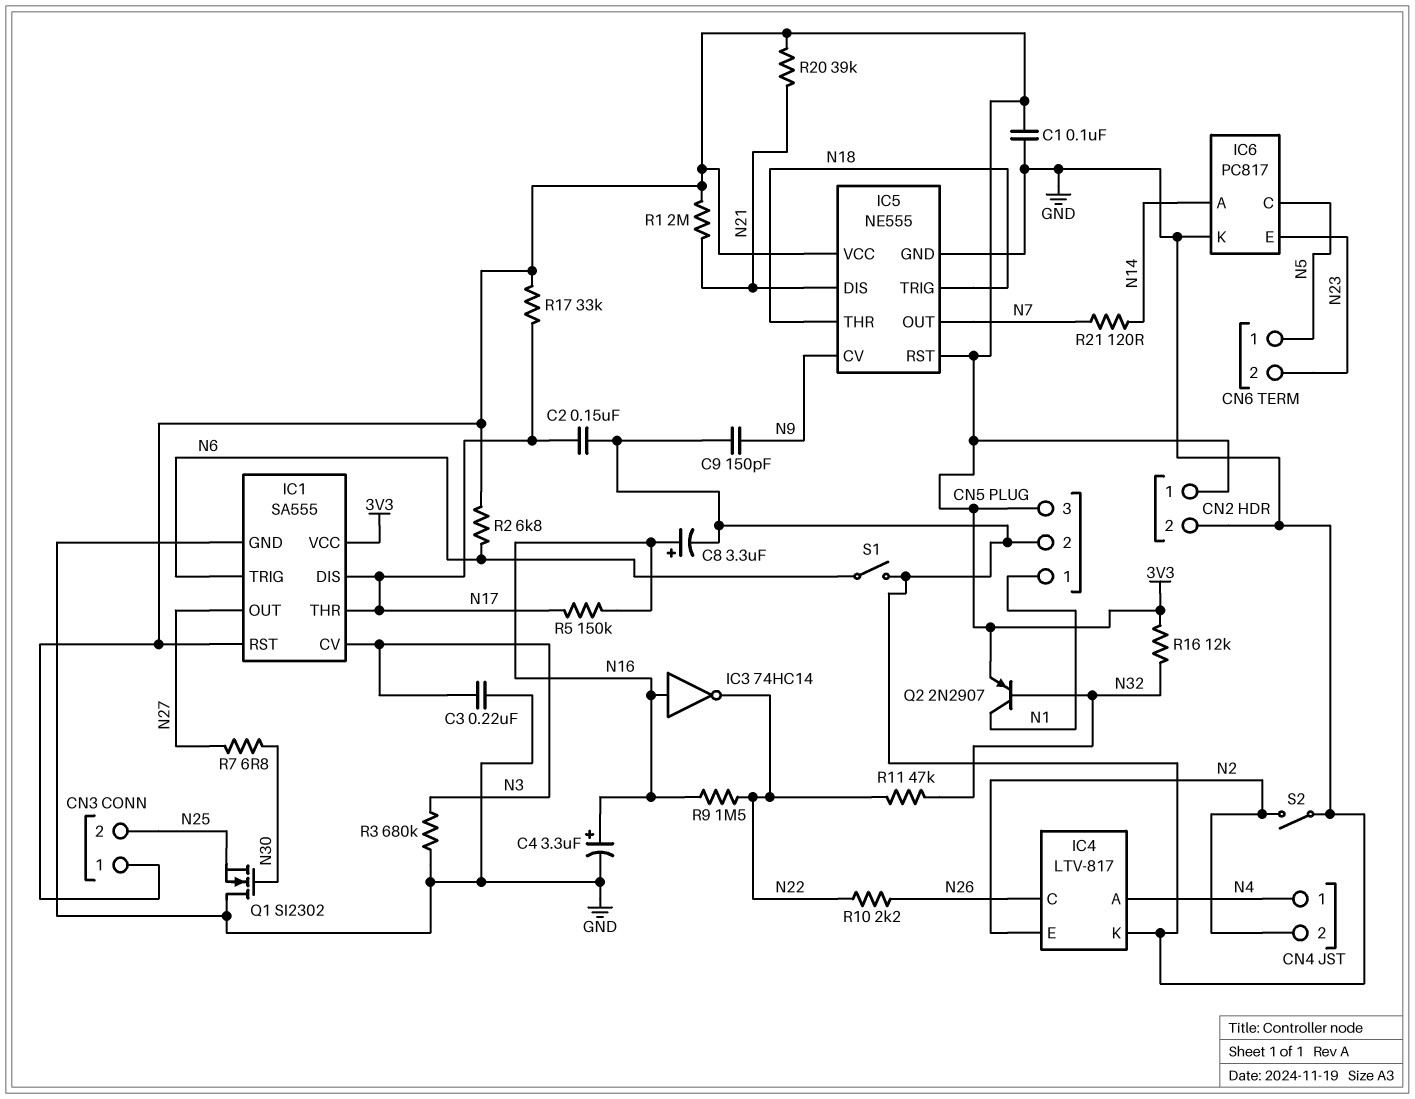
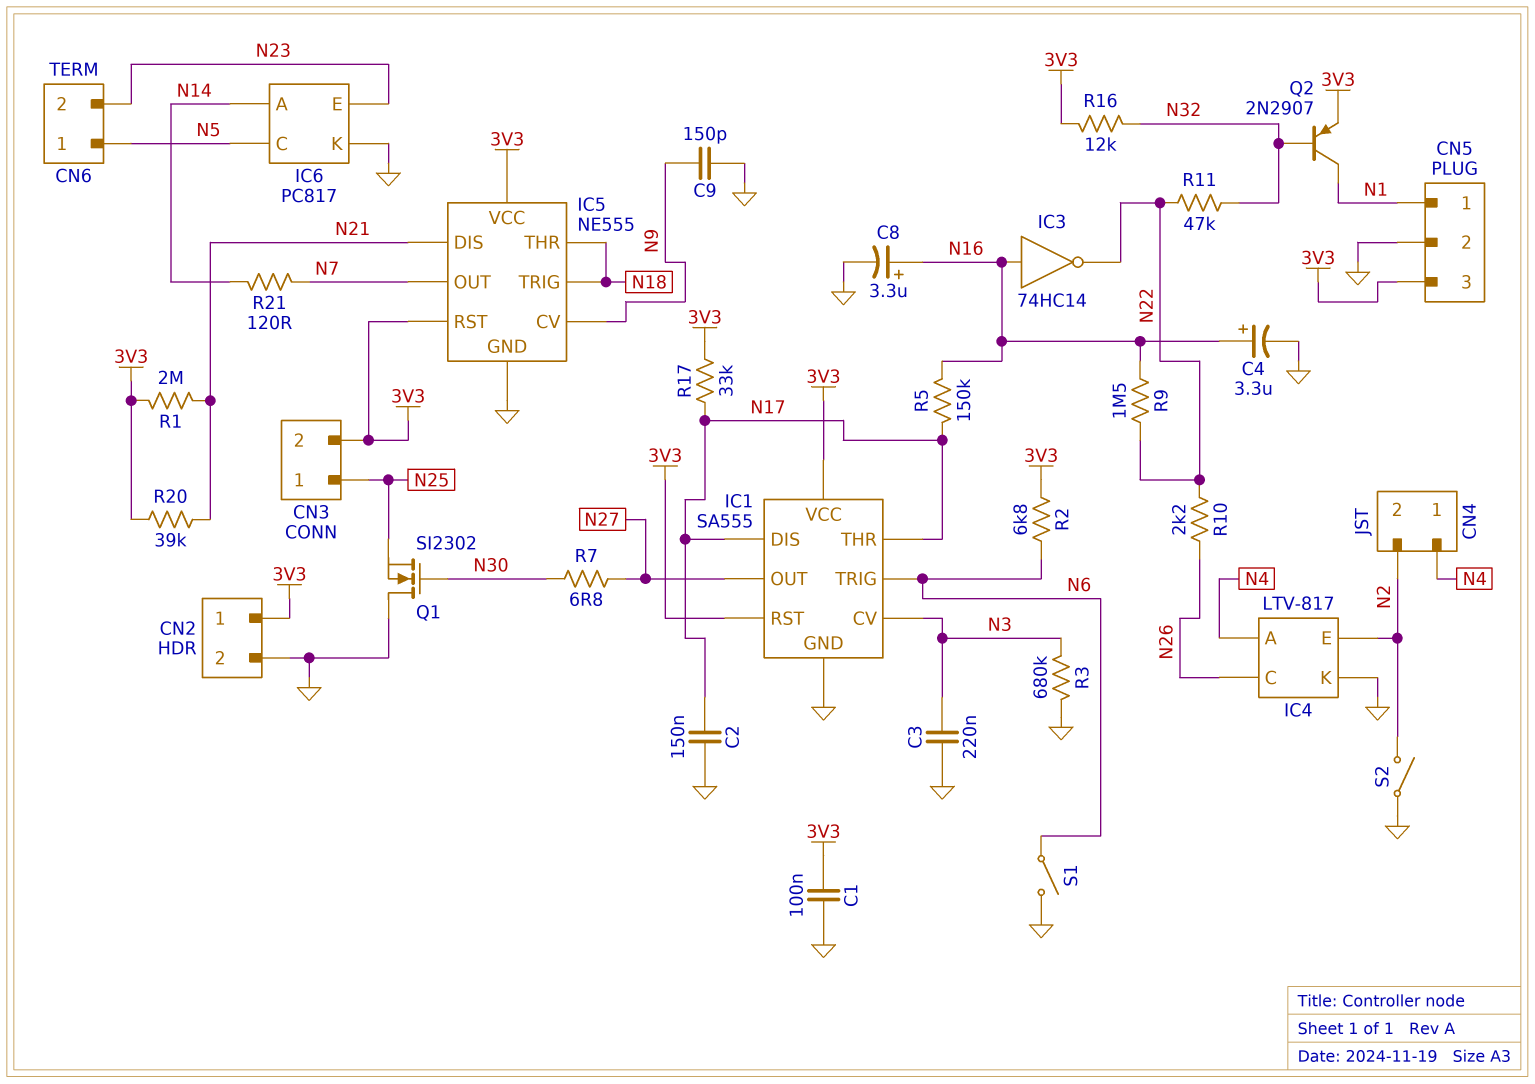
CN3 pin 1: 3V3 -> N25
CN3 pin 2: N25 -> 3V3

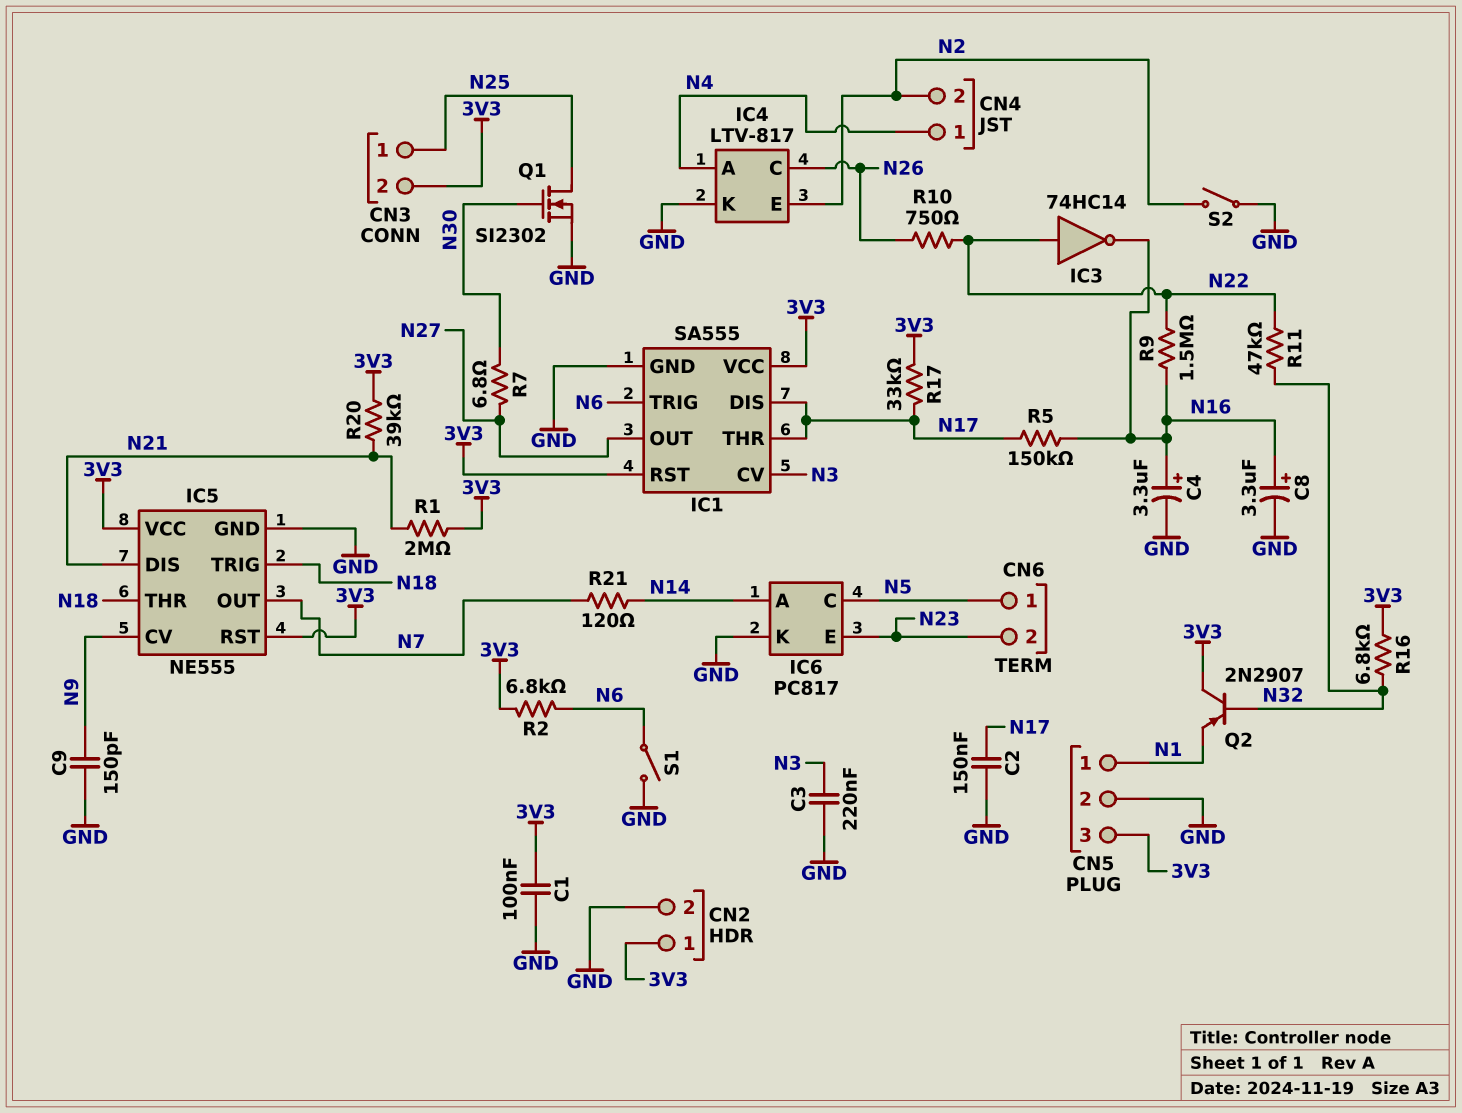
IC3: NOT 74HC14 (in N16, out N22) -> NOT 74HC14 (in N22, out N16)
Q1: NMOS SI2302 (G N30, D GND, S N25) -> NMOS SI2302 (G N30, D N25, S GND)
Q2: PNP 2N2907 (B N32, C N1, E 3V3) -> PNP 2N2907 (B N32, C 3V3, E N1)
R3: 680k (GND, N3) -> none
R10: 2.2k (N22, N26) -> 750 (N22, N26)
R16: 12k (3V3, N32) -> 6.8k (3V3, N32)

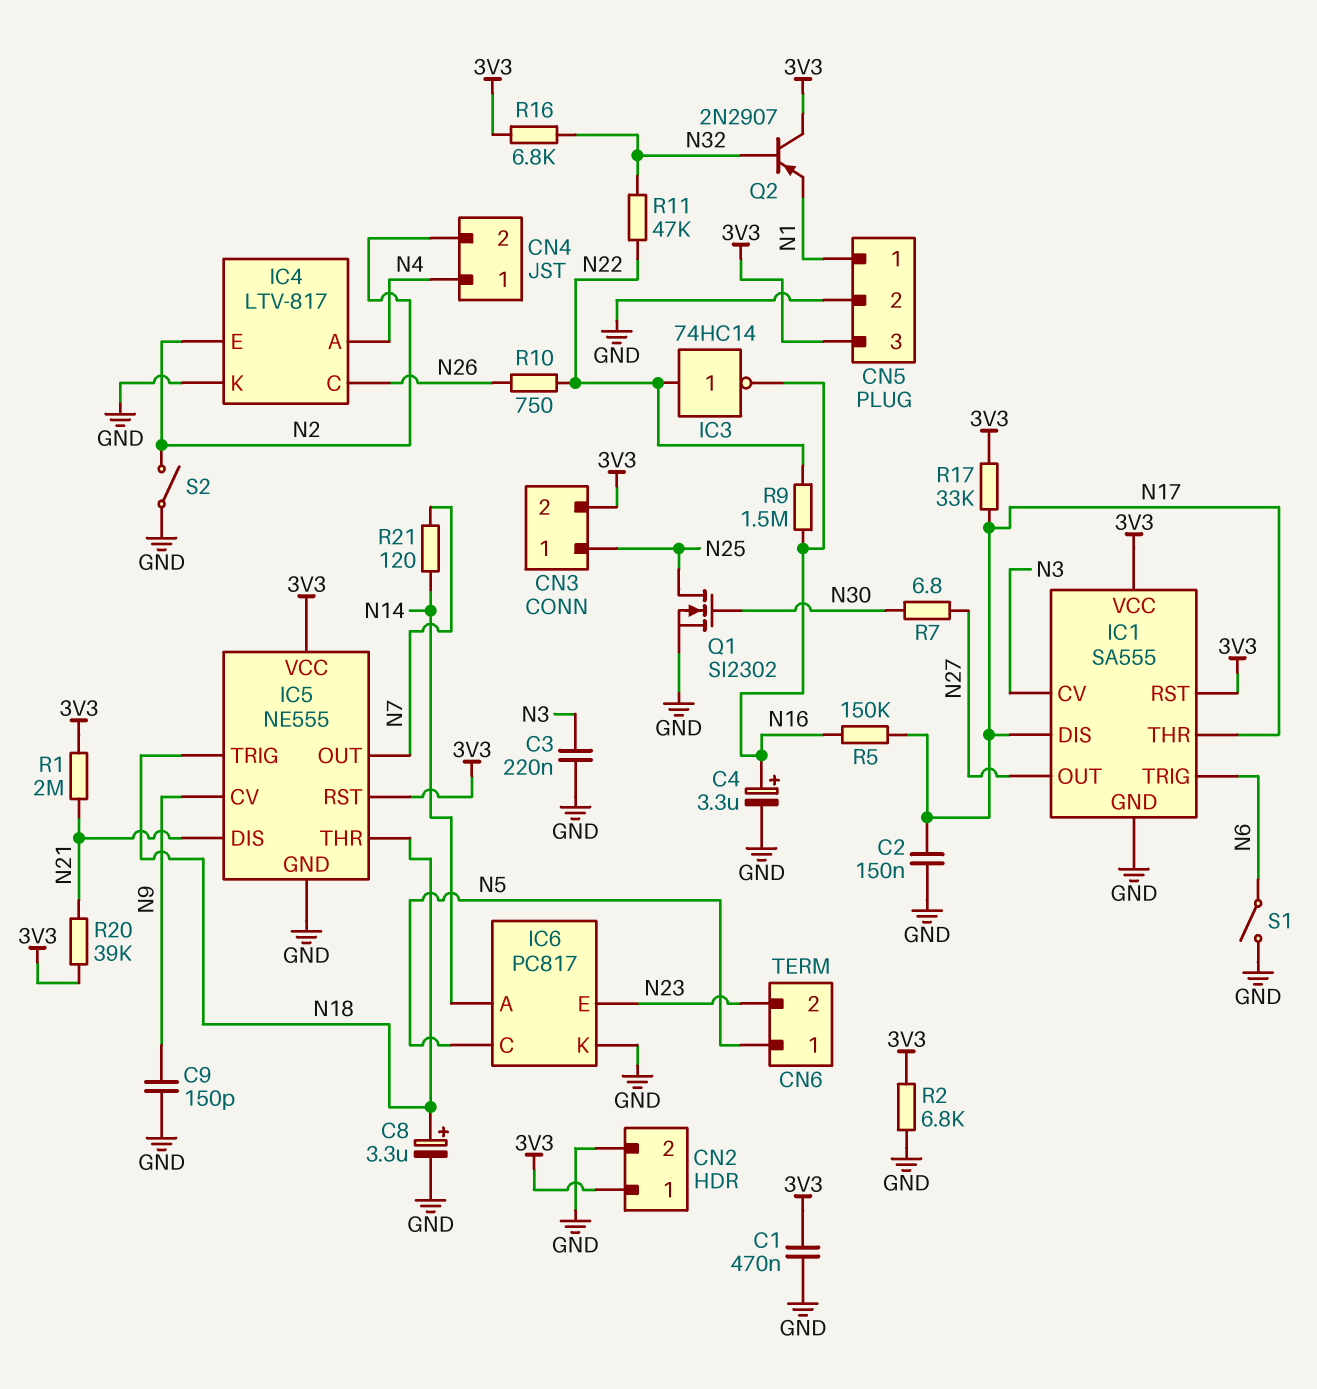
C1: 100nF (3V3, GND) -> 470nF (3V3, GND)
C8: 3.3uF (plus N16, minus GND) -> 3.3uF (plus N18, minus GND)
R2: 6.8k (3V3, N6) -> 6.8k (3V3, GND)

